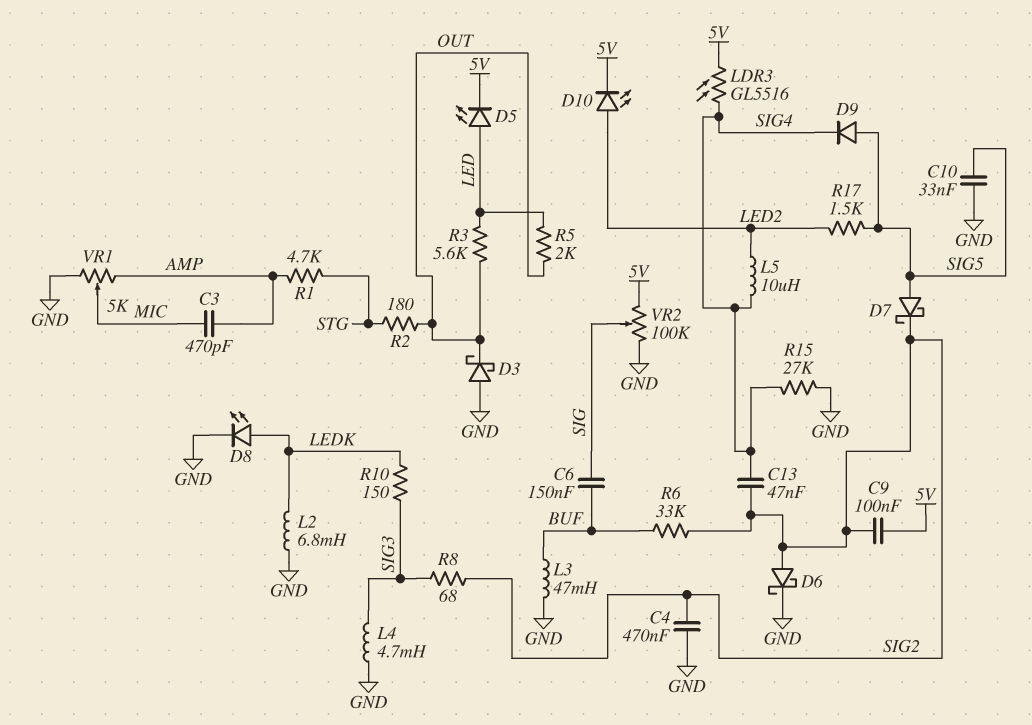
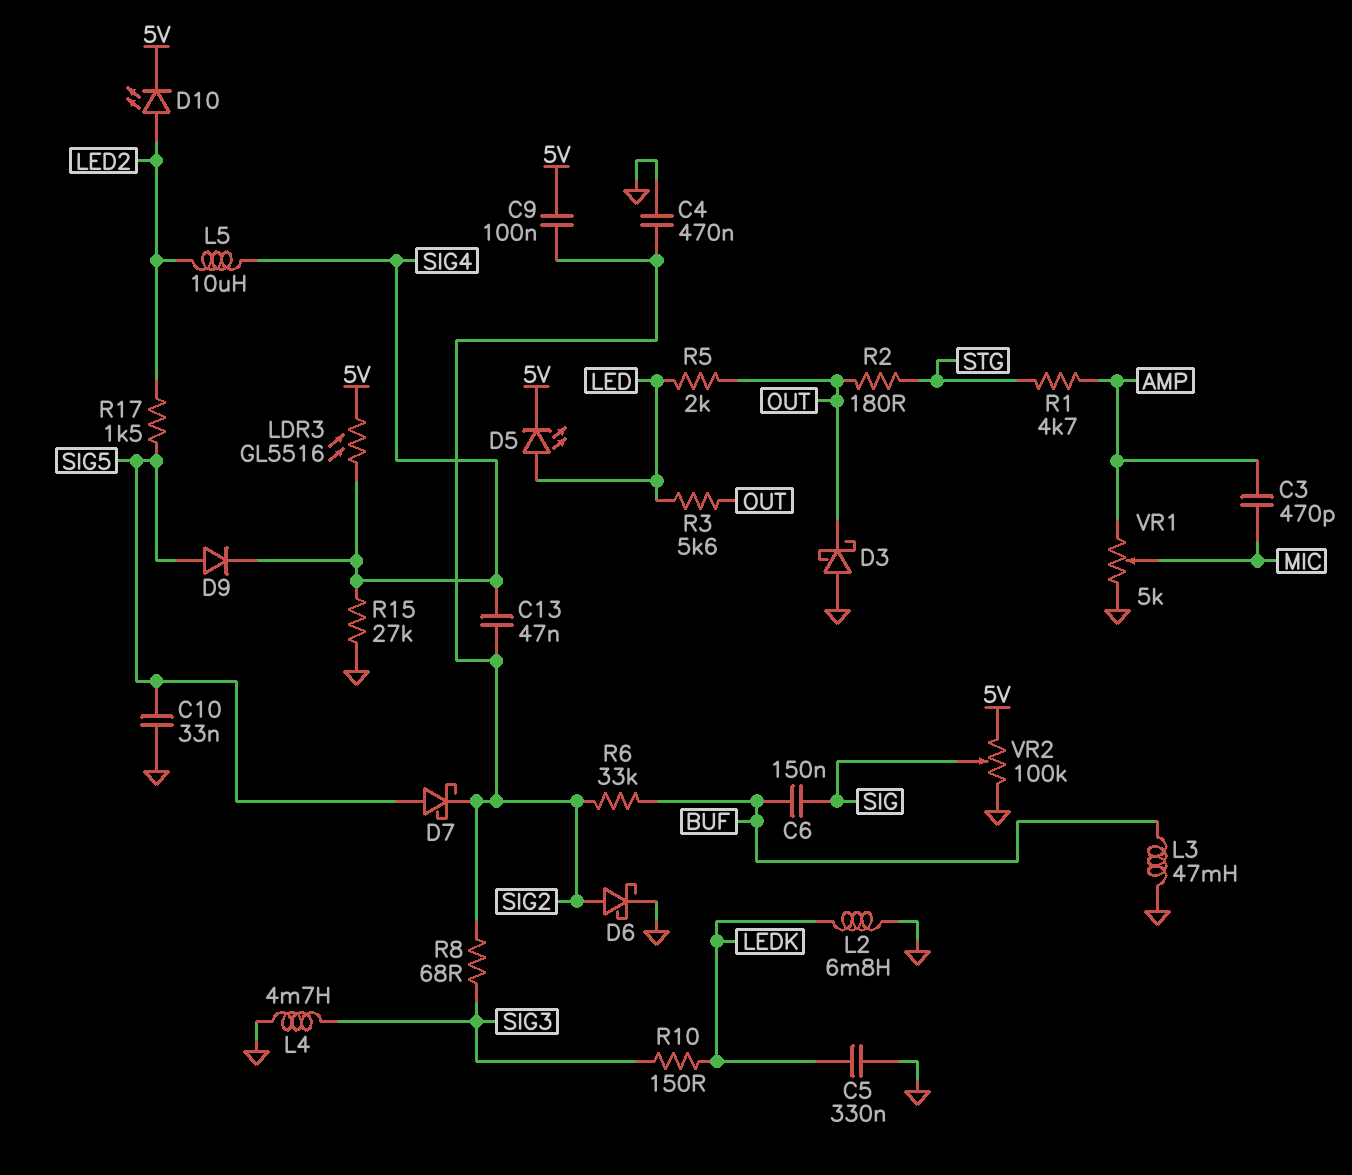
C5: none -> 330nF (GND, LEDK)
D8: LED (A LEDK, K GND) -> none

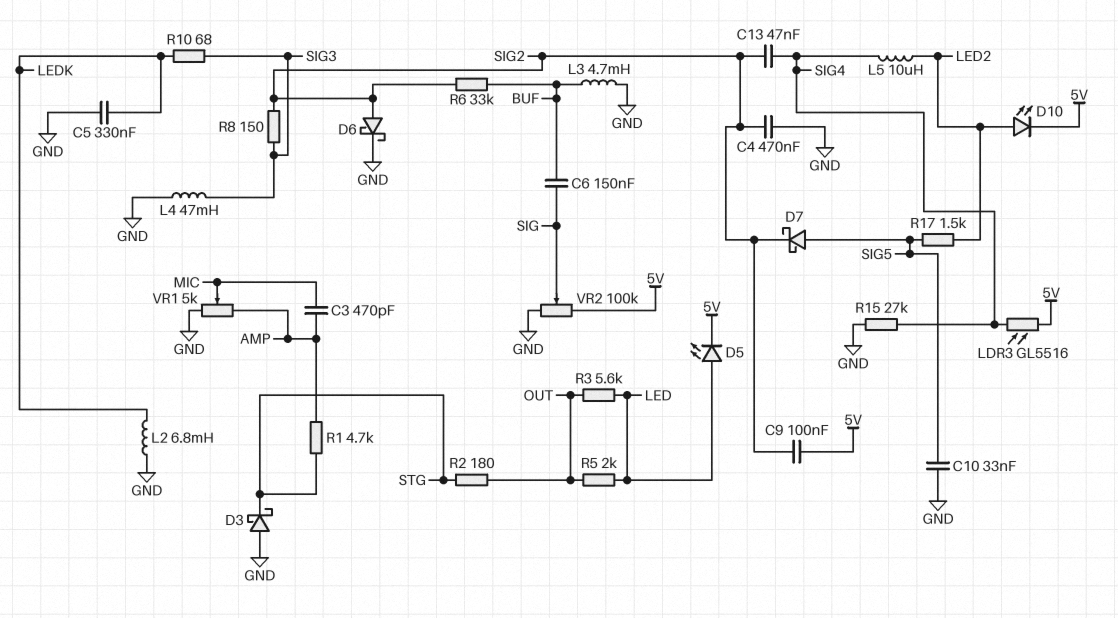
D3: schottky (A GND, K OUT) -> schottky (A GND, K STG)
D9: diode (A SIG5, K SIG4) -> none
L3: 47mH (BUF, GND) -> 4.7mH (BUF, GND)
L4: 4.7mH (GND, SIG3) -> 47mH (GND, SIG3)
R8: 68 (SIG2, SIG3) -> 150 (SIG2, SIG3)
R10: 150 (LEDK, SIG3) -> 68 (LEDK, SIG3)

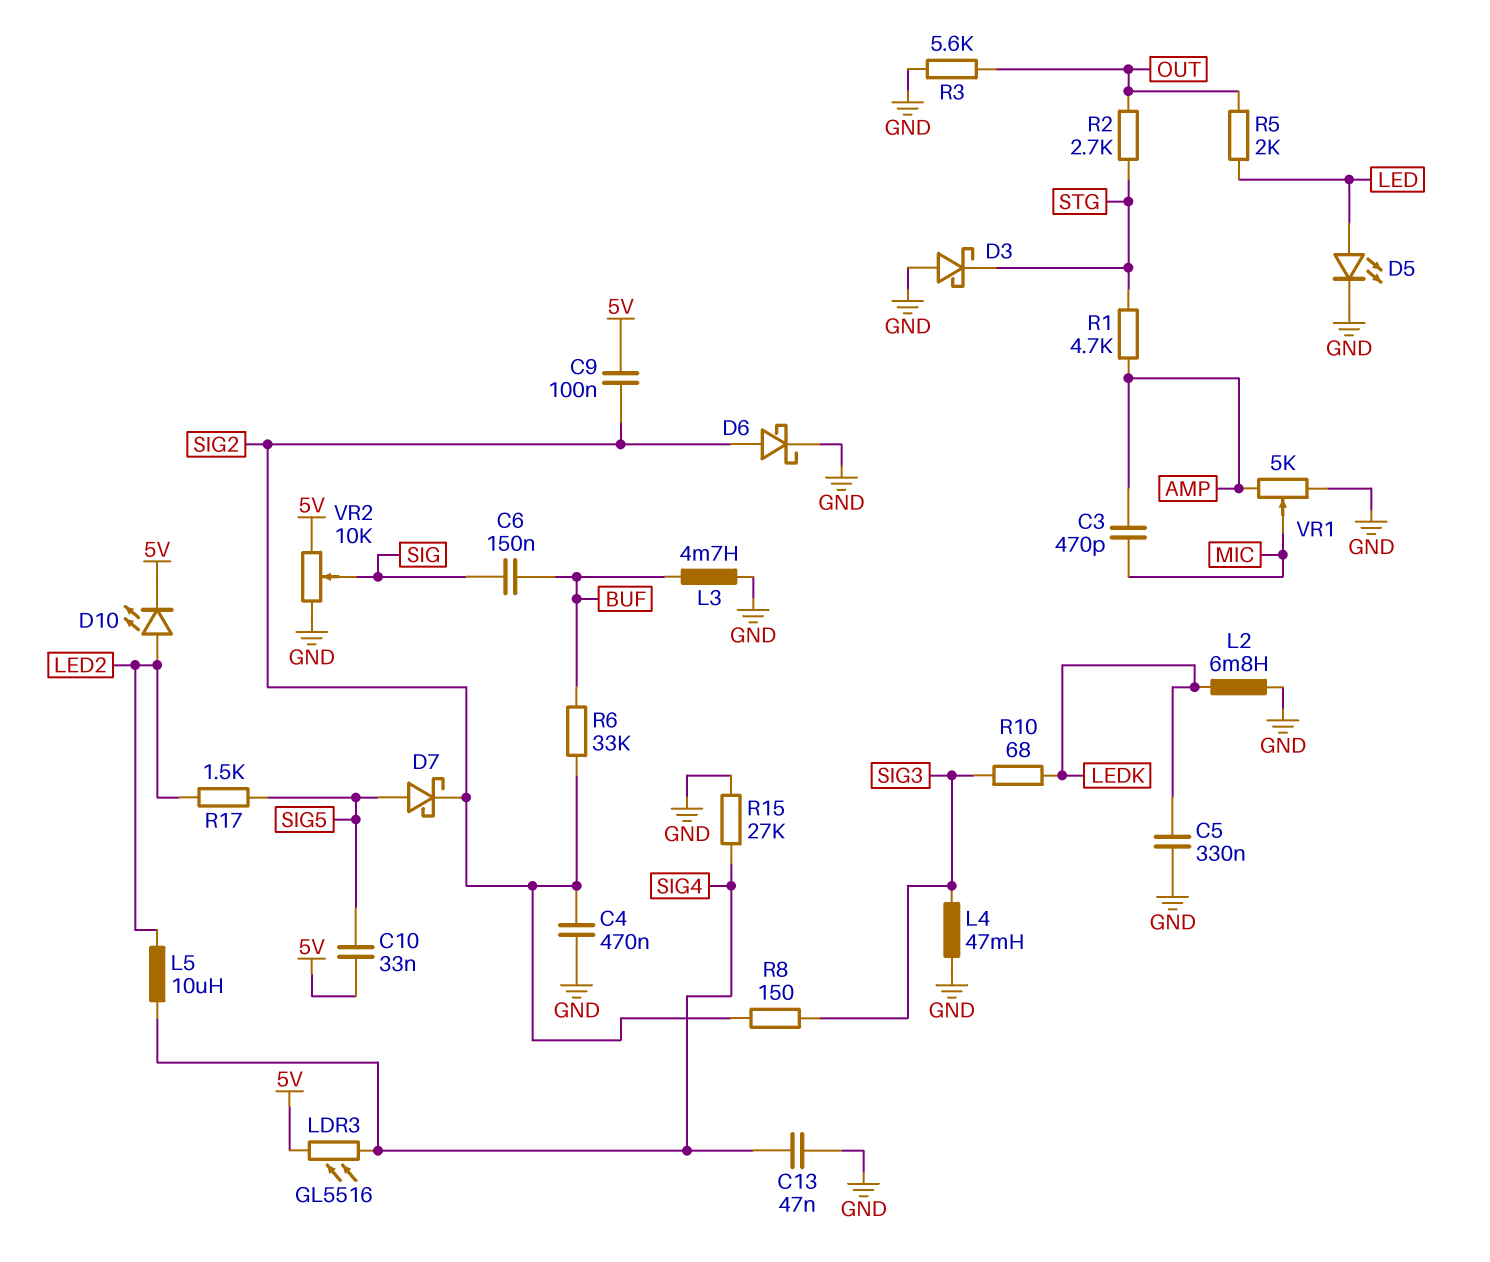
C10: 33nF (GND, SIG5) -> 33nF (5V, SIG5)
C13: 47nF (SIG2, SIG4) -> 47nF (GND, SIG4)
D5: LED (A LED, K 5V) -> LED (A LED, K GND)
R2: 180 (OUT, STG) -> 2.7k (OUT, STG)
R3: 5.6k (LED, OUT) -> 5.6k (GND, OUT)
VR2: 100k (5V, GND, wiper SIG) -> 10k (5V, GND, wiper SIG)

